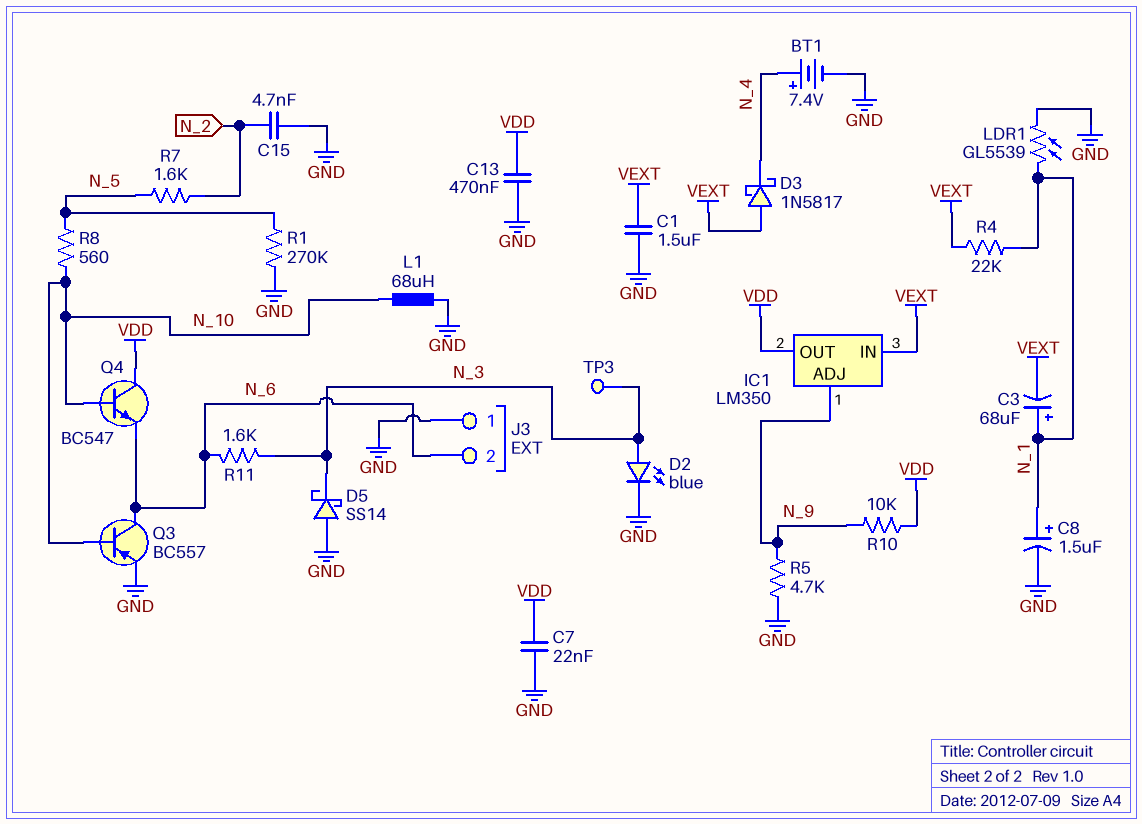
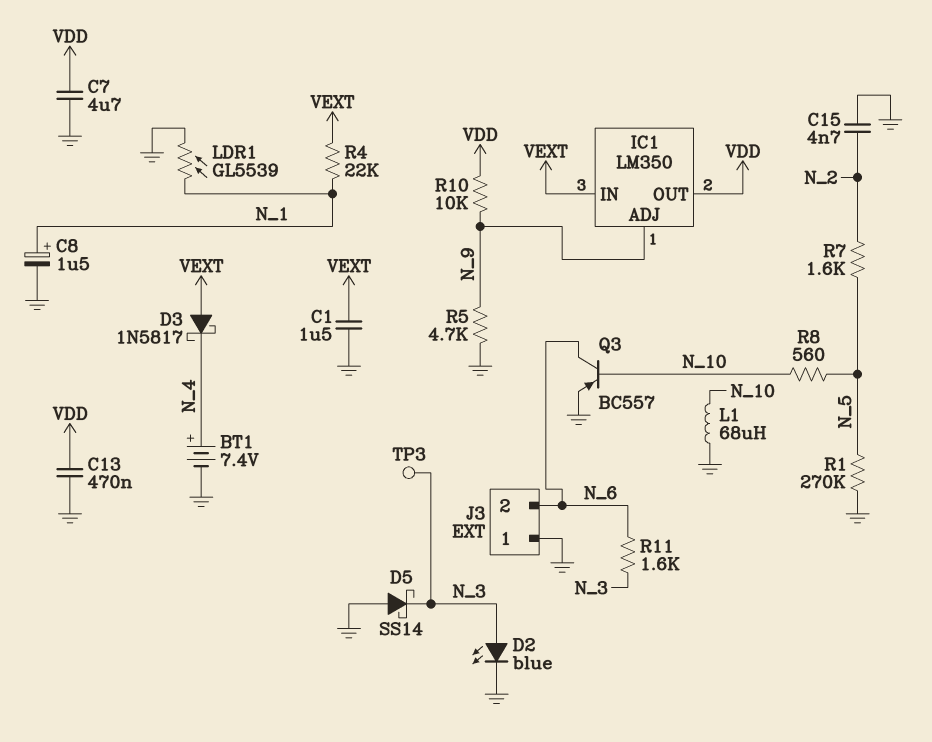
C3: 68uF (plus N_1, minus VEXT) -> none
C7: 22nF (GND, VDD) -> 4.7uF (GND, VDD)
Q4: NPN BC547 (B N_10, C VDD, E N_6) -> none

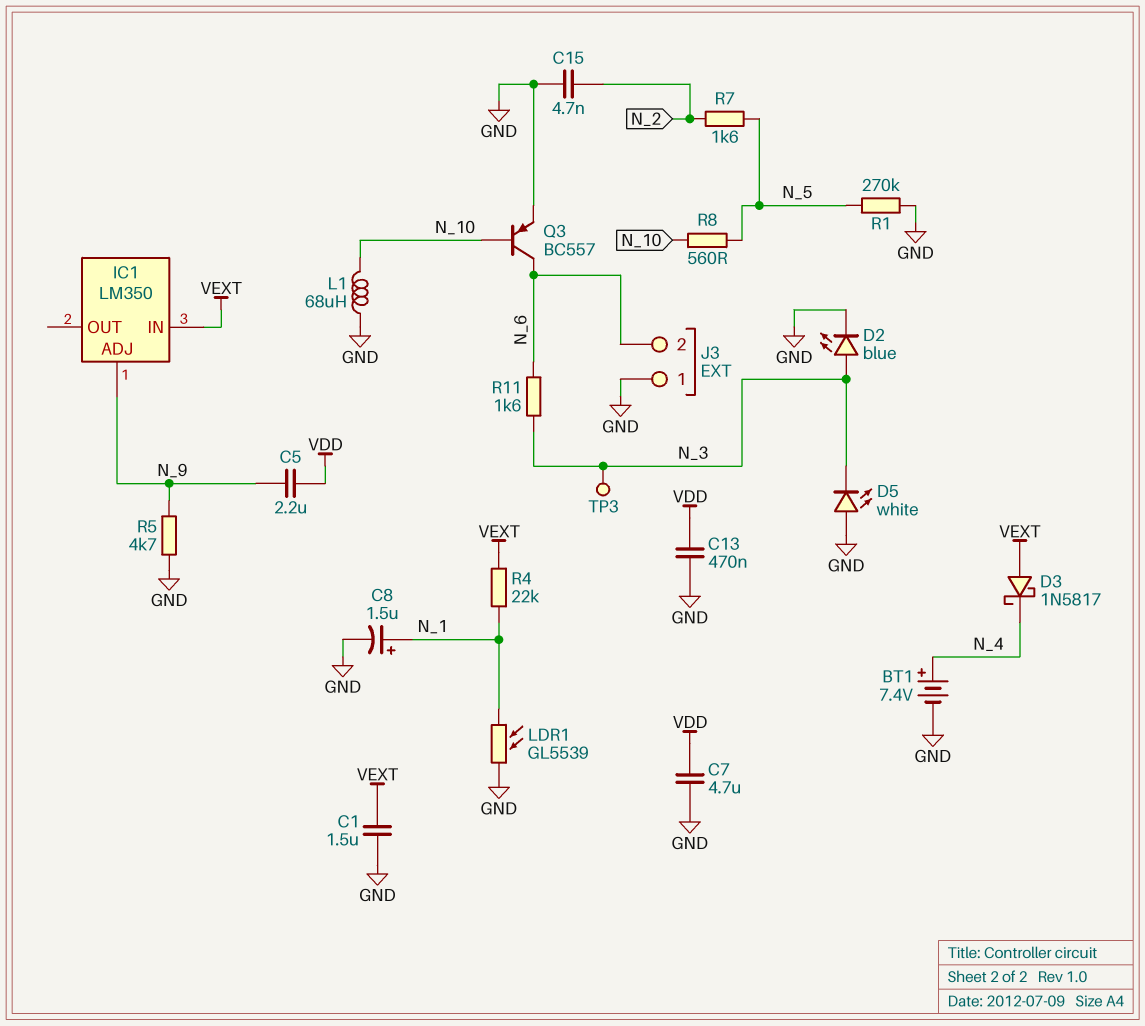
C5: none -> 2.2uF (N_9, VDD)
D5: schottky SS14 (A GND, K N_3) -> LED white (A GND, K N_3)
IC1 pin OUT: VDD -> none
R10: 10k (N_9, VDD) -> none

